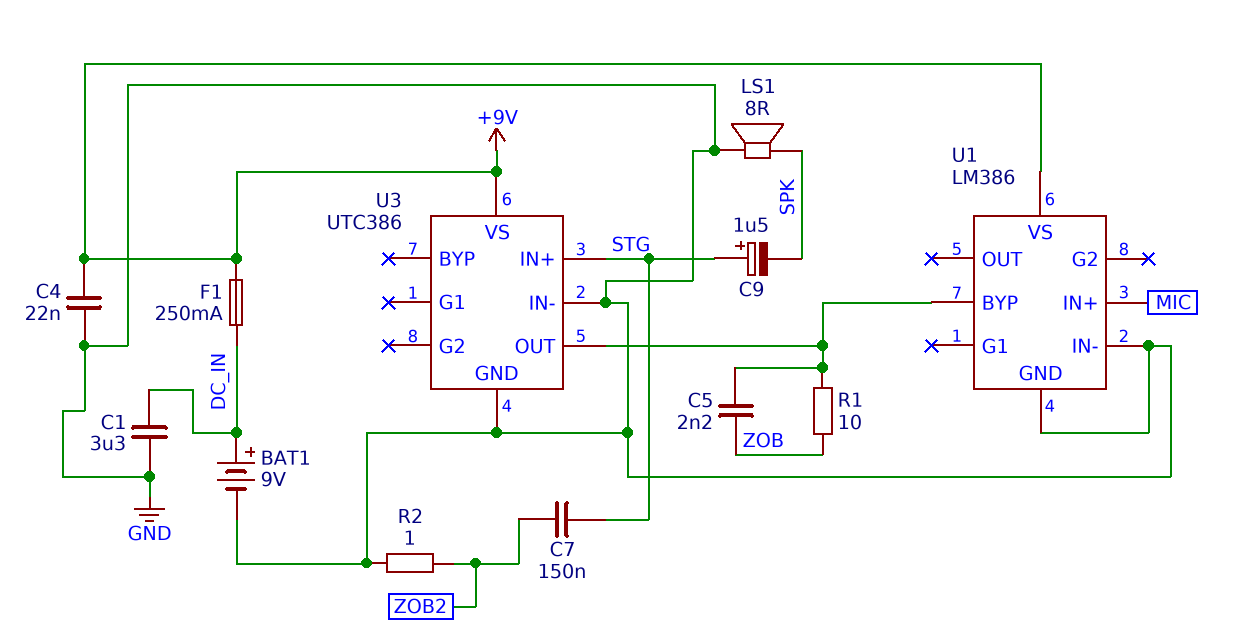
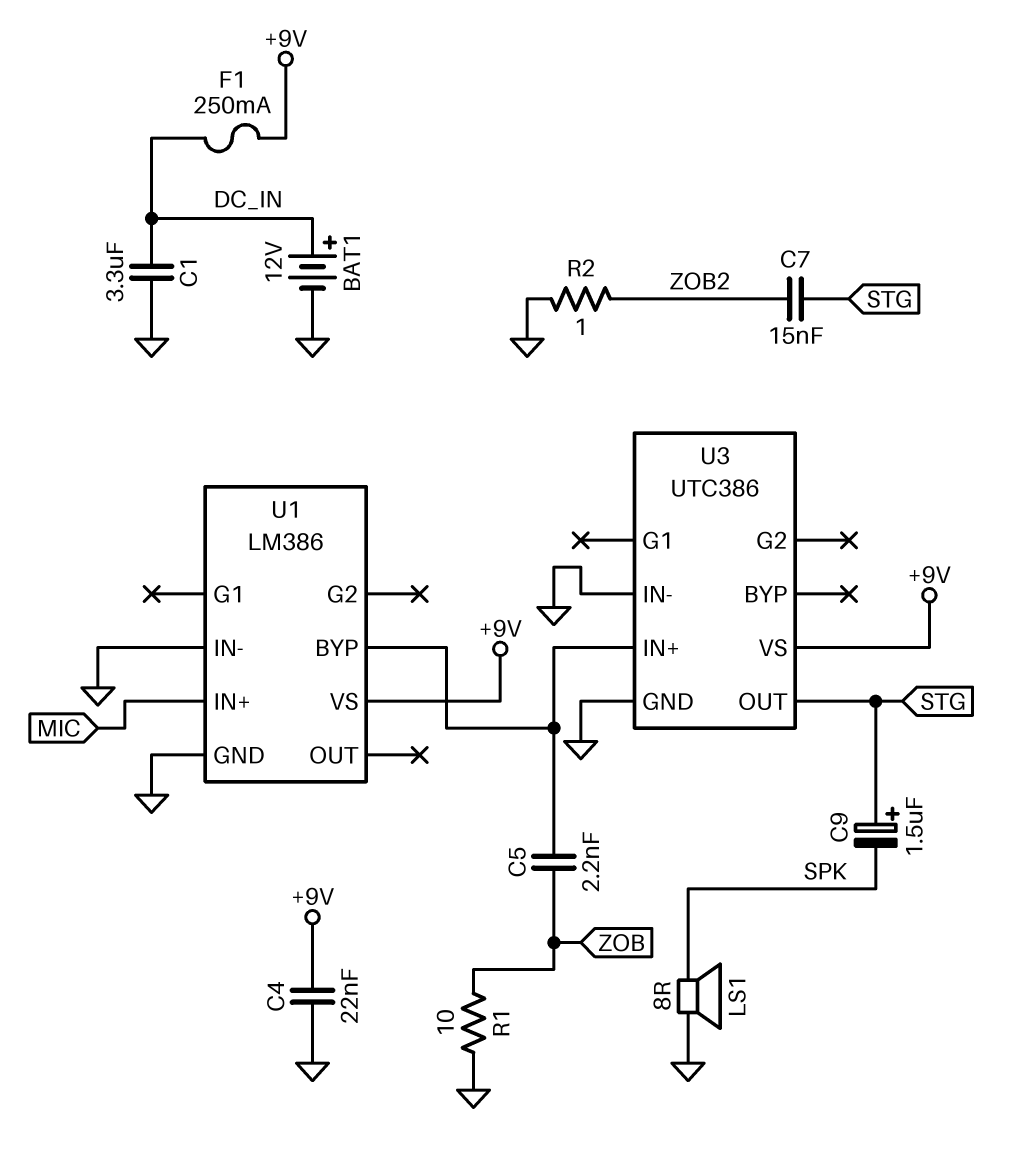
BAT1: 9V (plus DC_IN, minus GND) -> 12V (plus DC_IN, minus GND)
C7: 150nF (STG, ZOB2) -> 15nF (STG, ZOB2)
R1: 10 (U1/BYP, ZOB) -> 10 (GND, ZOB)
U3 pin IN+: STG -> U1/BYP
U3 pin OUT: U1/BYP -> STG

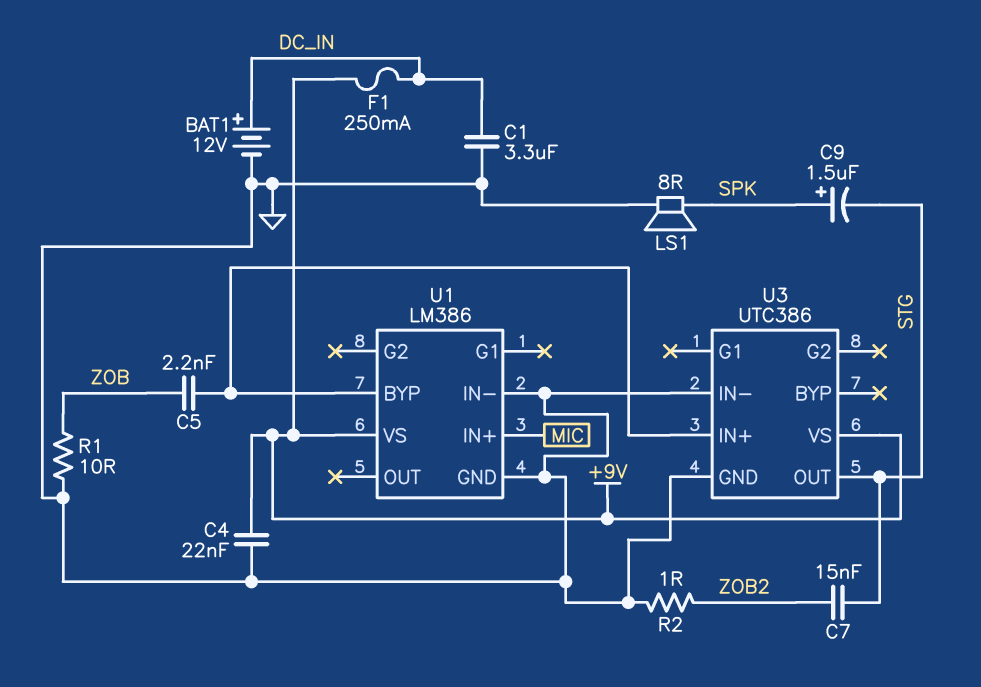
C9: 1.5uF (plus STG, minus SPK) -> 1.5uF (plus SPK, minus STG)

